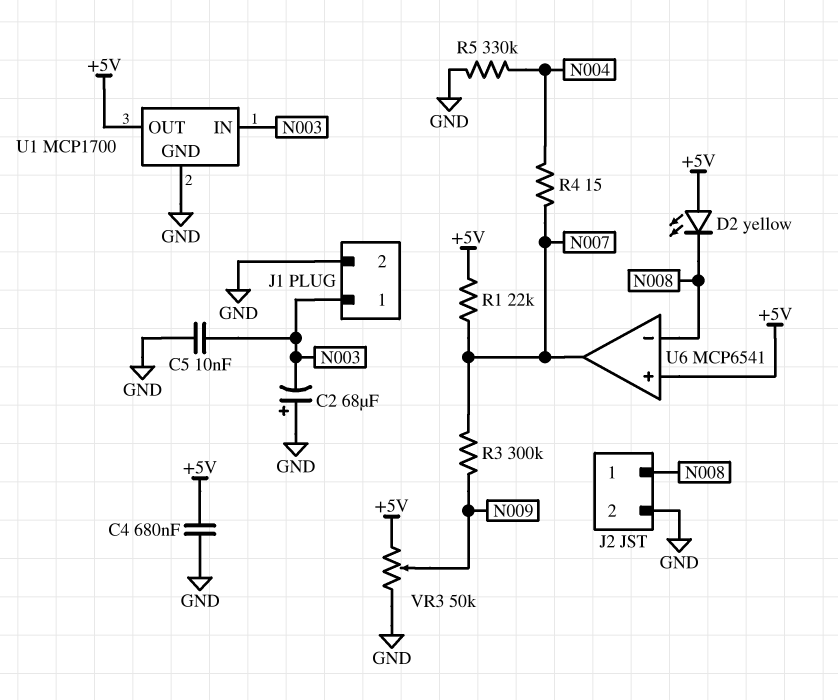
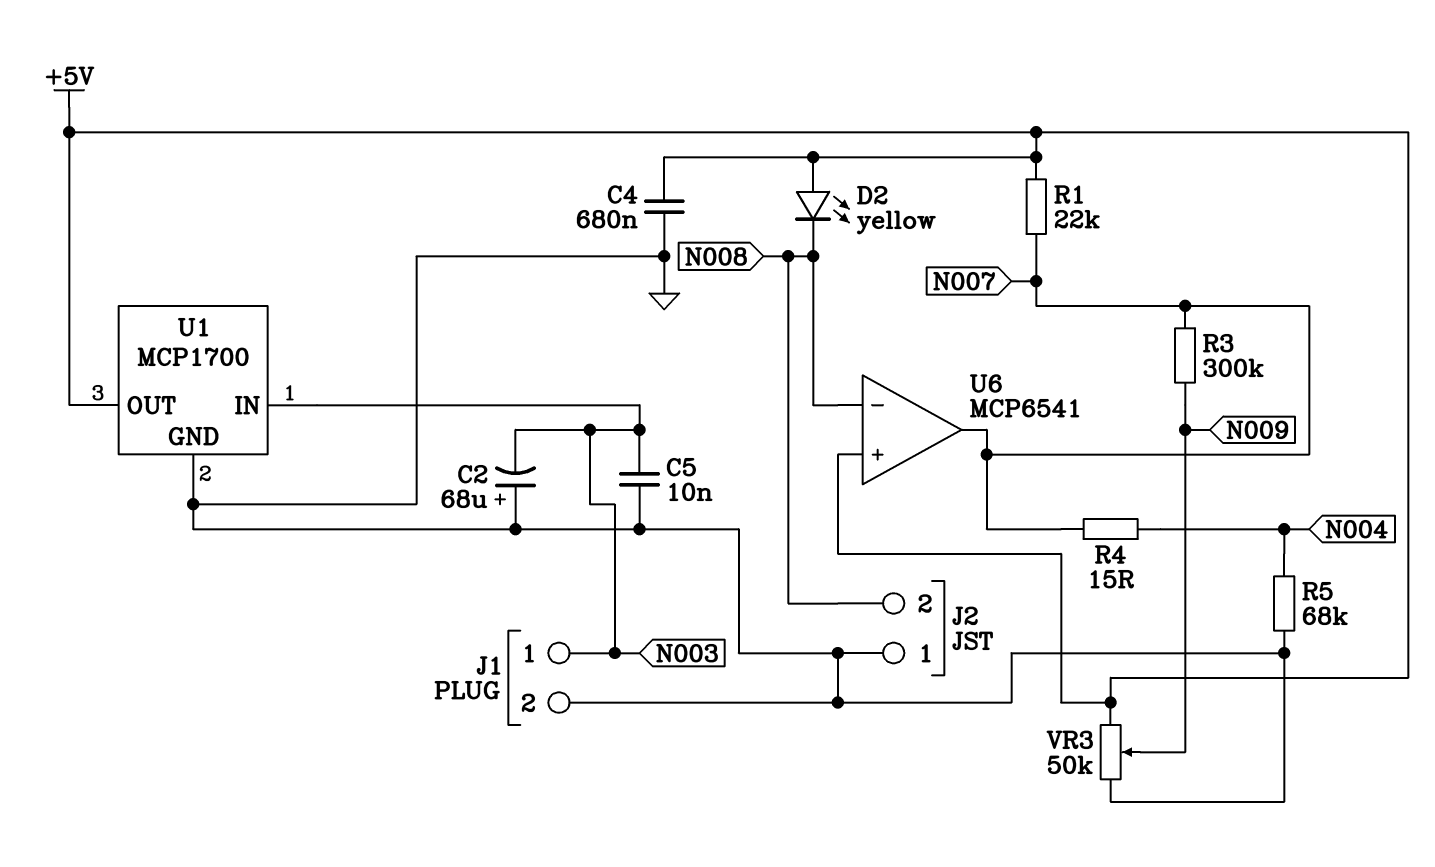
J2 pin 1: N008 -> GND
J2 pin 2: GND -> N008
R5: 330k (GND, N004) -> 68k (GND, N004)

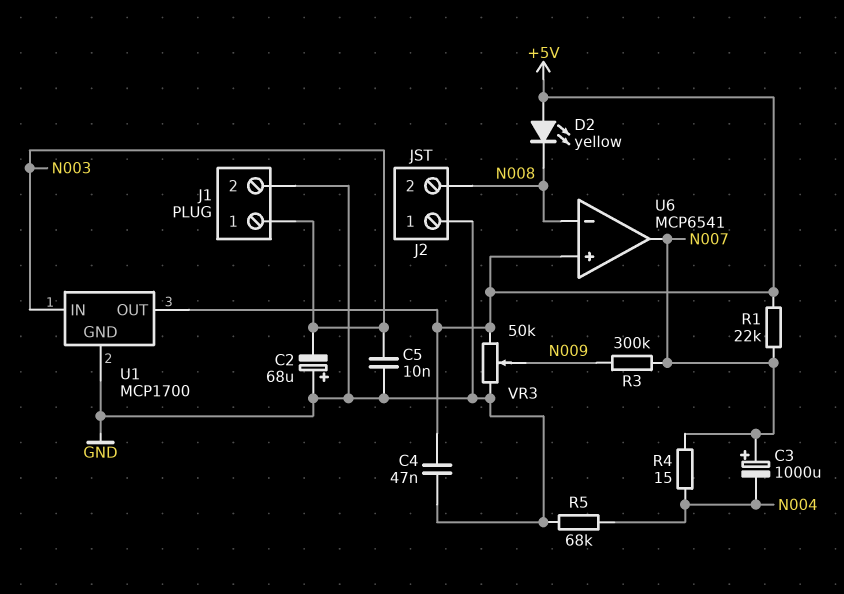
C3: none -> 1000uF (plus N007, minus N004)
C4: 680nF (+5V, GND) -> 47nF (+5V, GND)

